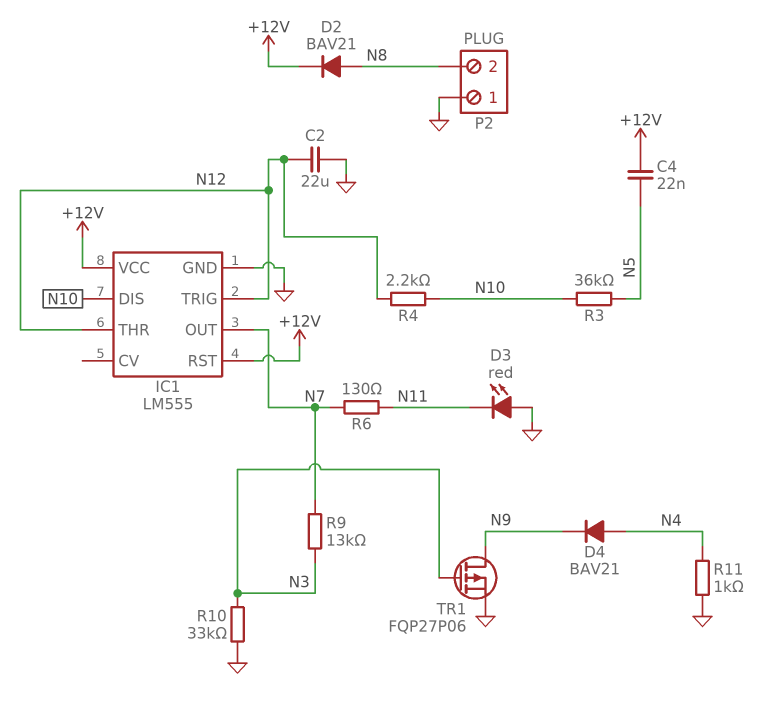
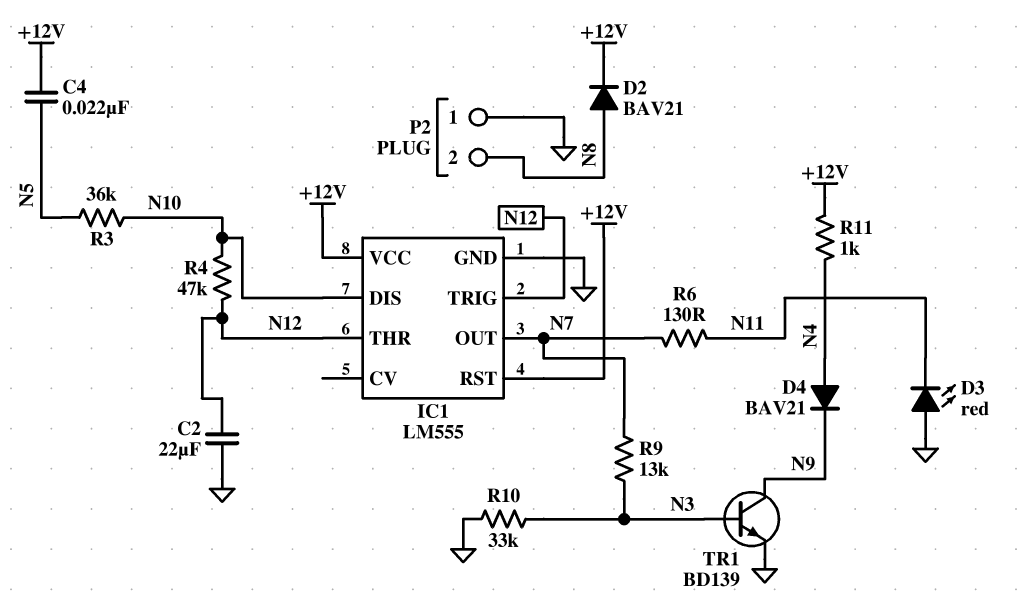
R4: 2.2k (N10, N12) -> 47k (N10, N12)
R11: 1k (GND, N4) -> 1k (+12V, N4)
TR1: PMOS FQP27P06 (G N3, D N9, S GND) -> NPN BD139 (B N3, C N9, E GND)

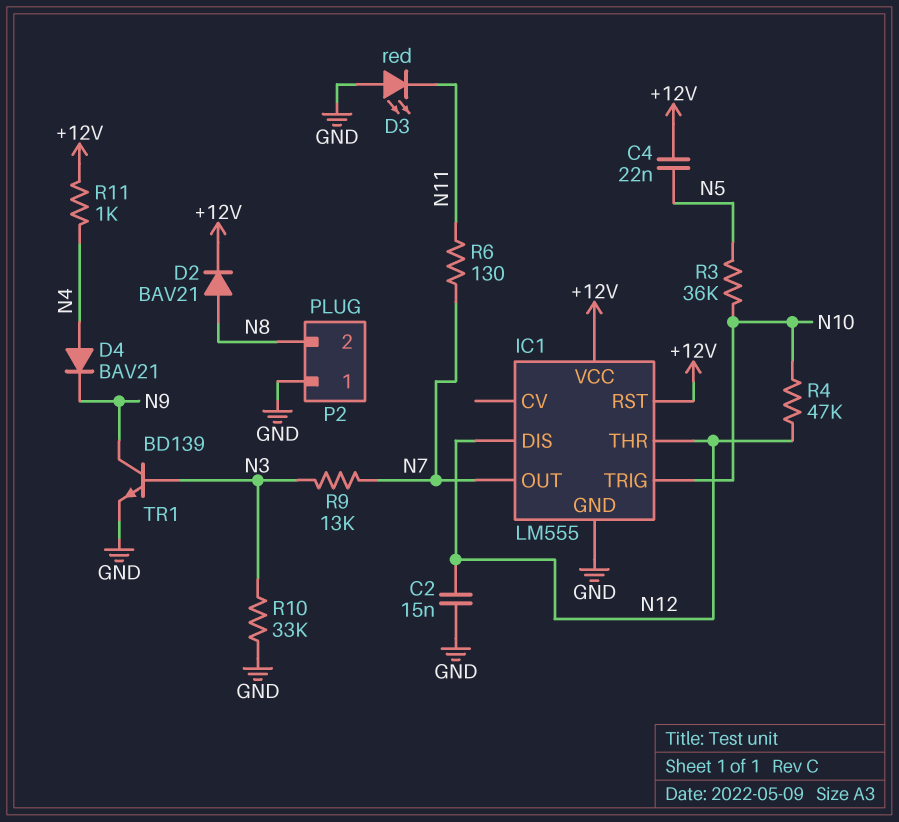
C2: 22uF (GND, N12) -> 15nF (GND, N12)
IC1 pin DIS: N10 -> N12
IC1 pin TRIG: N12 -> N10

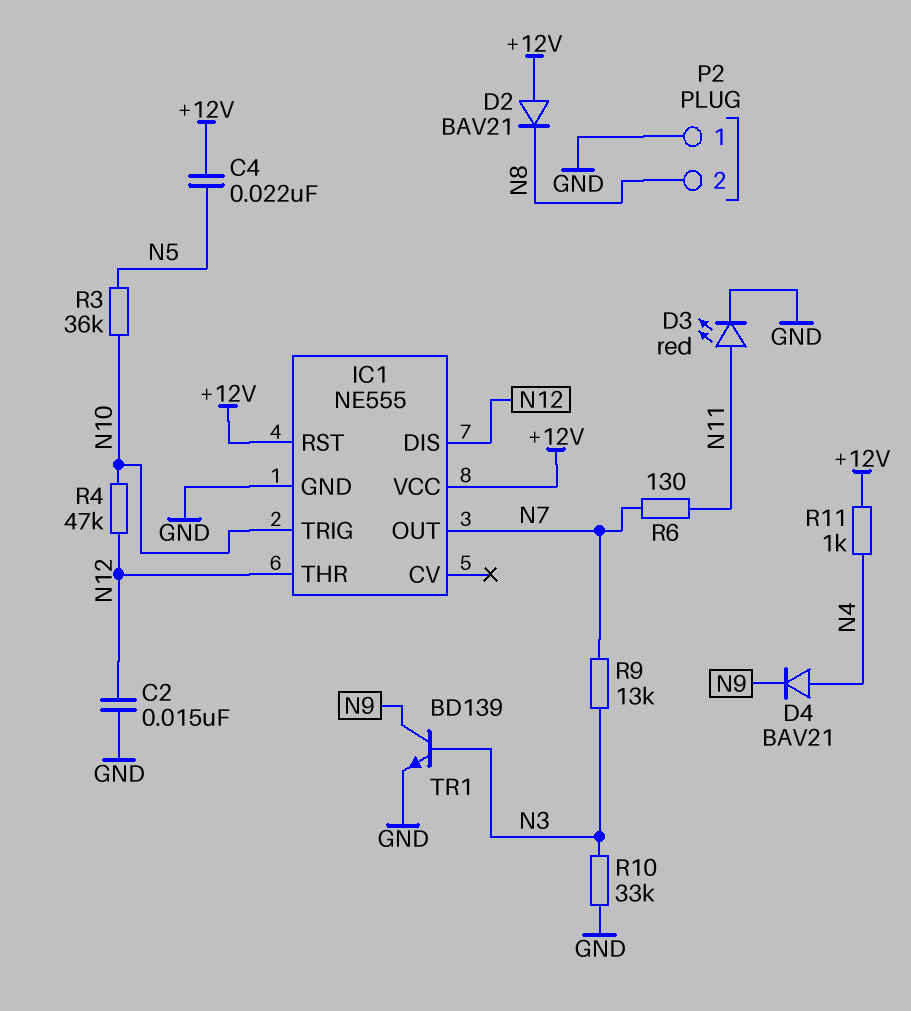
D2: diode BAV21 (A N8, K +12V) -> diode BAV21 (A +12V, K N8)
D3: LED red (A GND, K N11) -> LED red (A N11, K GND)
IC1: LM555 -> NE555

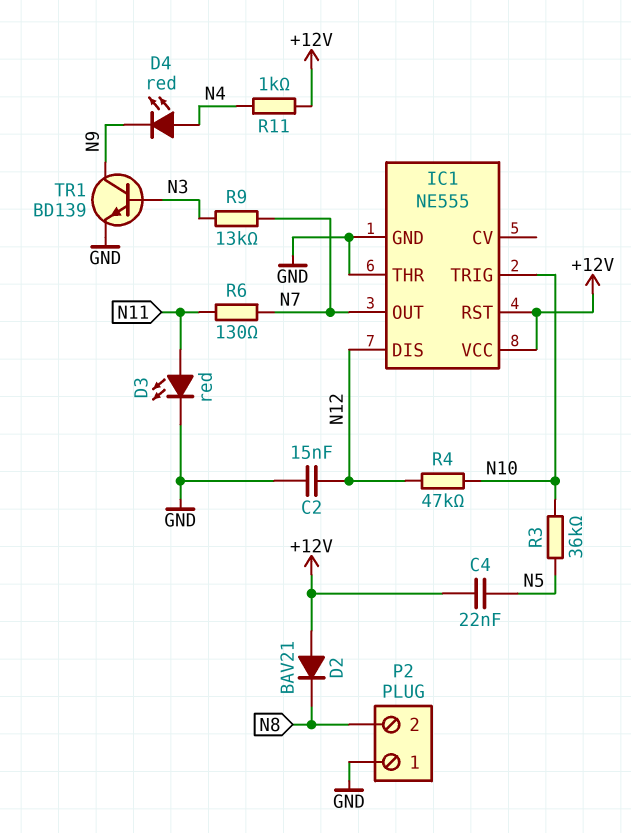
D4: diode BAV21 (A N4, K N9) -> LED red (A N4, K N9)
IC1 pin THR: N12 -> GND
R10: 33k (GND, N3) -> none

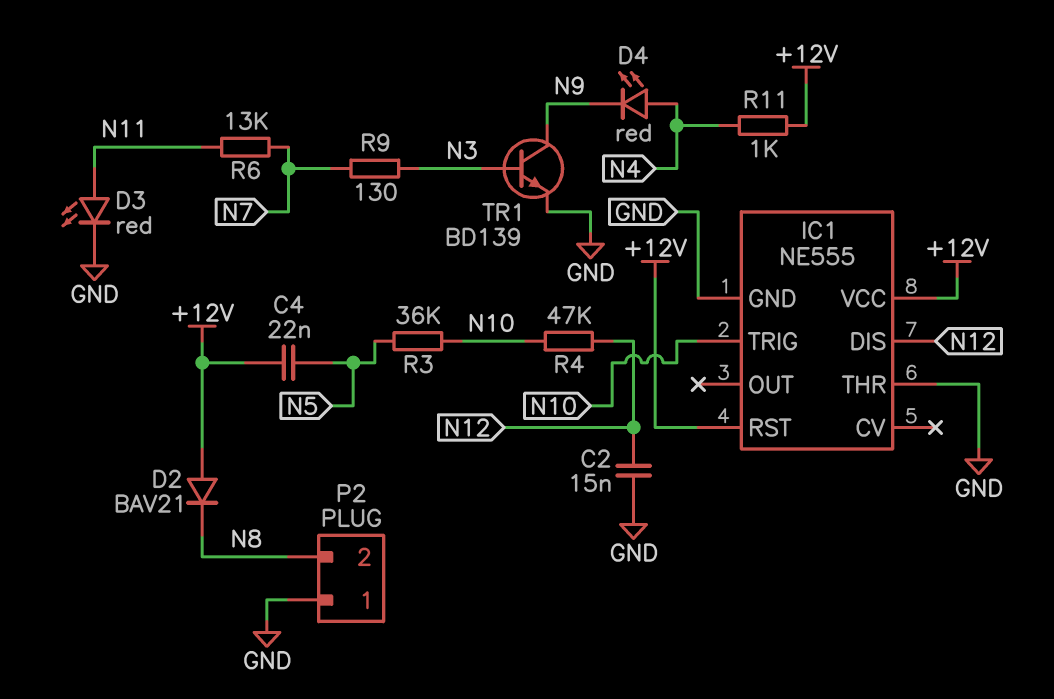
IC1 pin OUT: N7 -> none
R6: 130 (N7, N11) -> 13k (N7, N11)
R9: 13k (N3, N7) -> 130 (N3, N7)

